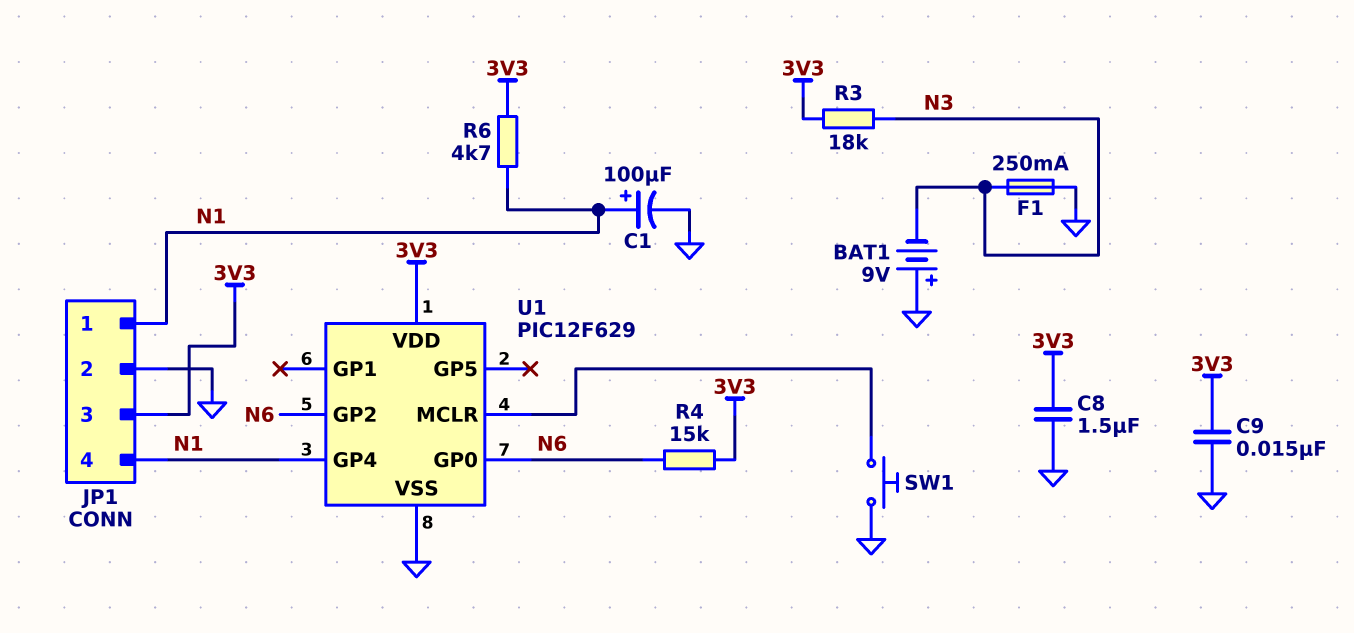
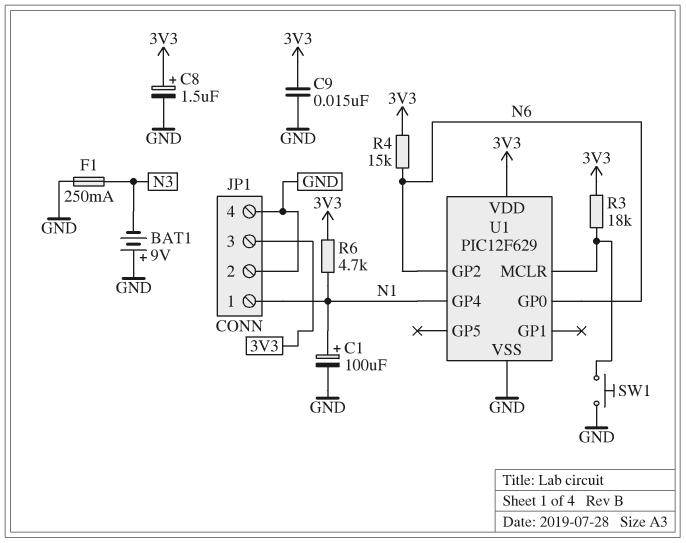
C8: 1.5uF (3V3, GND) -> 1.5uF (plus 3V3, minus GND)
JP1 pin 4: N1 -> GND
R3: 18k (3V3, N3) -> 18k (3V3, U1/MCLR)

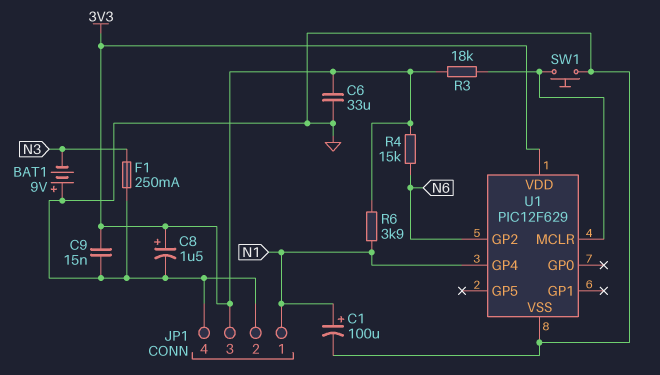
C6: none -> 33uF (3V3, GND)
R6: 4.7k (3V3, N1) -> 3.9k (3V3, N1)
U1 pin GP0: N6 -> none

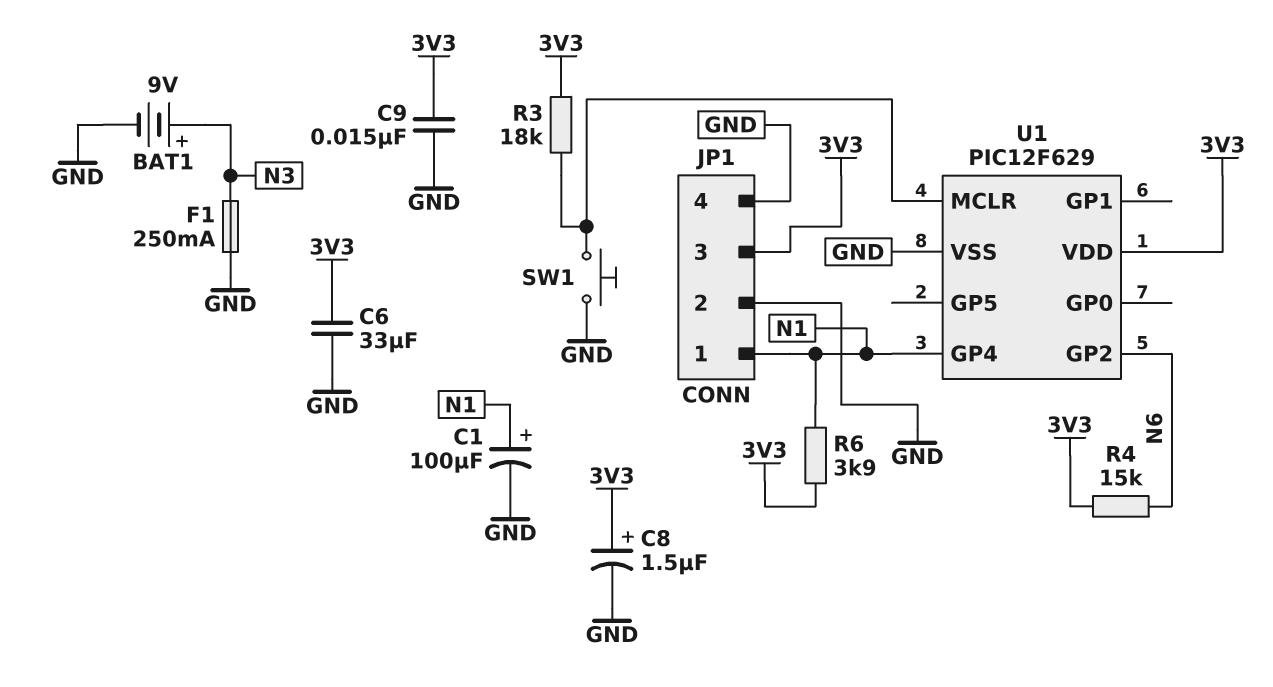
BAT1: 9V (plus GND, minus N3) -> 9V (plus N3, minus GND)

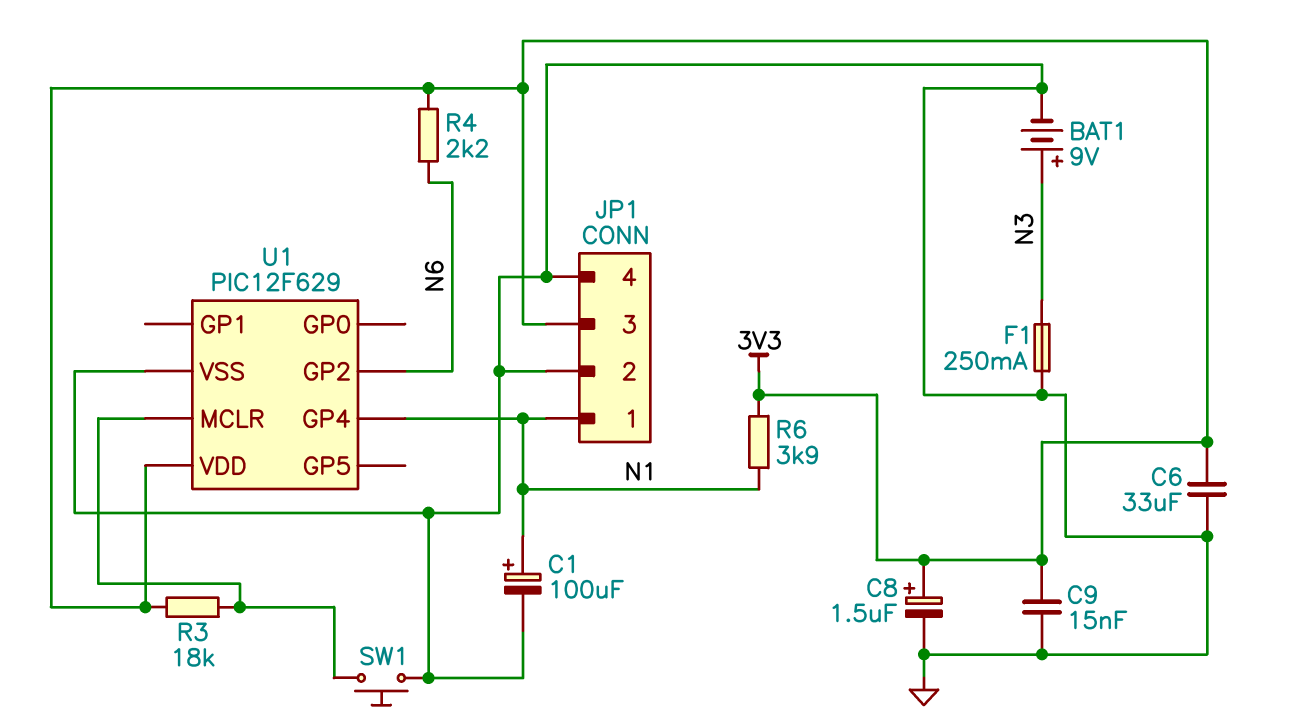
R4: 15k (3V3, N6) -> 2.2k (3V3, N6)

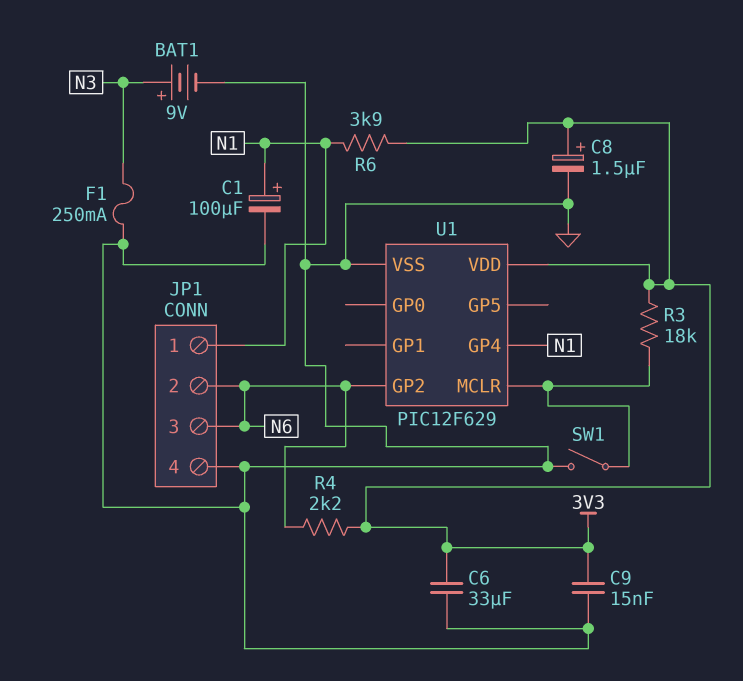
JP1 pin 2: GND -> N6
JP1 pin 3: 3V3 -> N6
SW1: button (GND, U1/MCLR) -> switch (GND, U1/MCLR)

